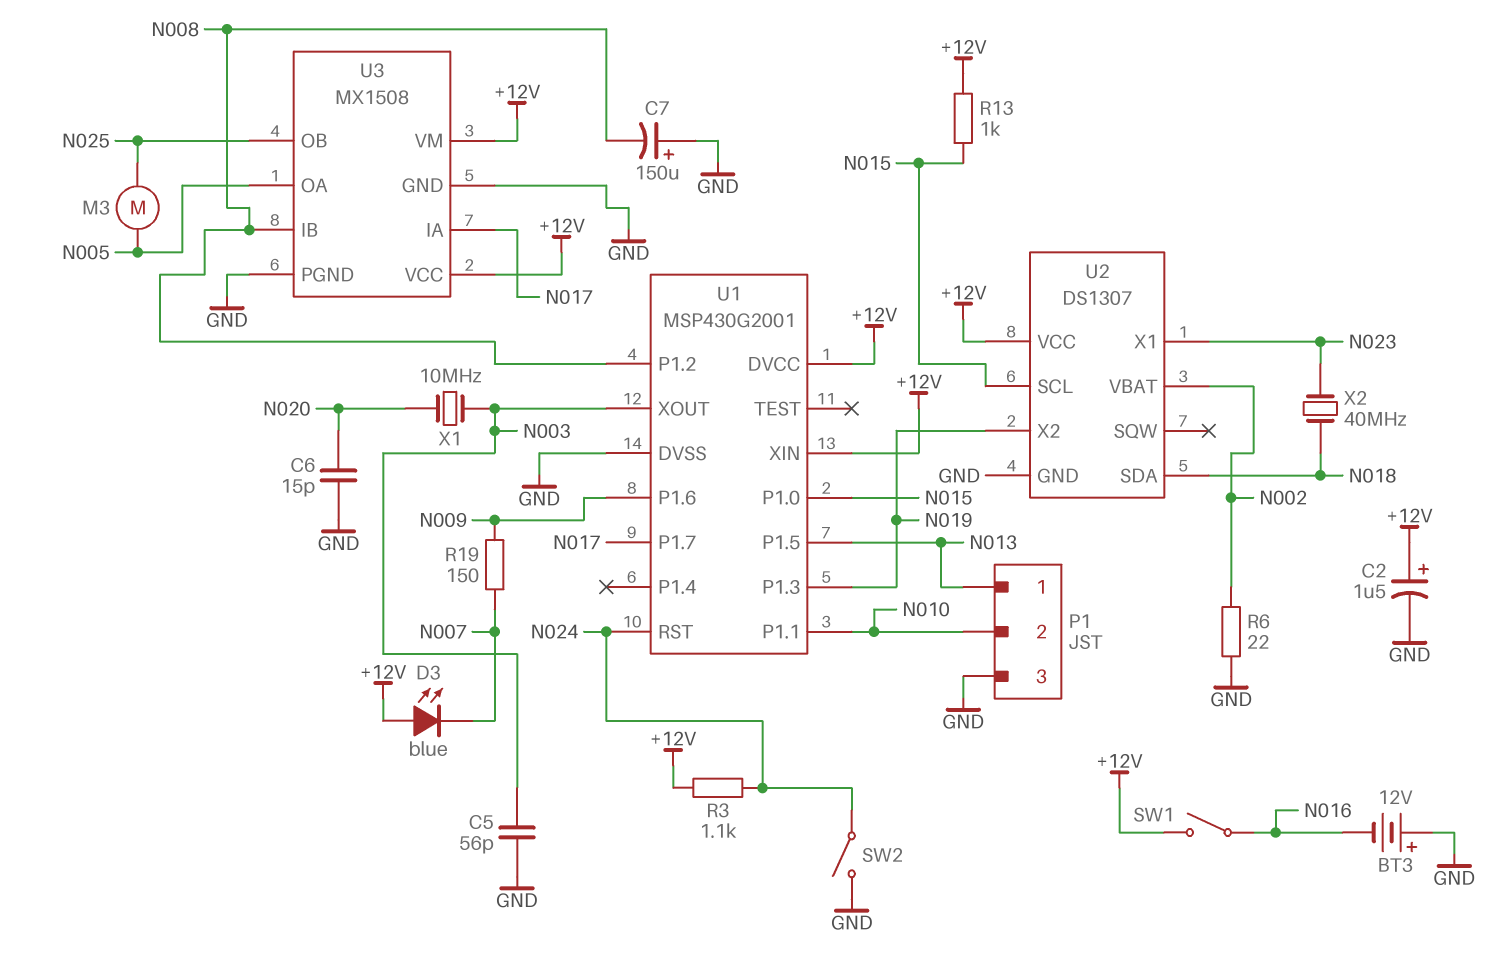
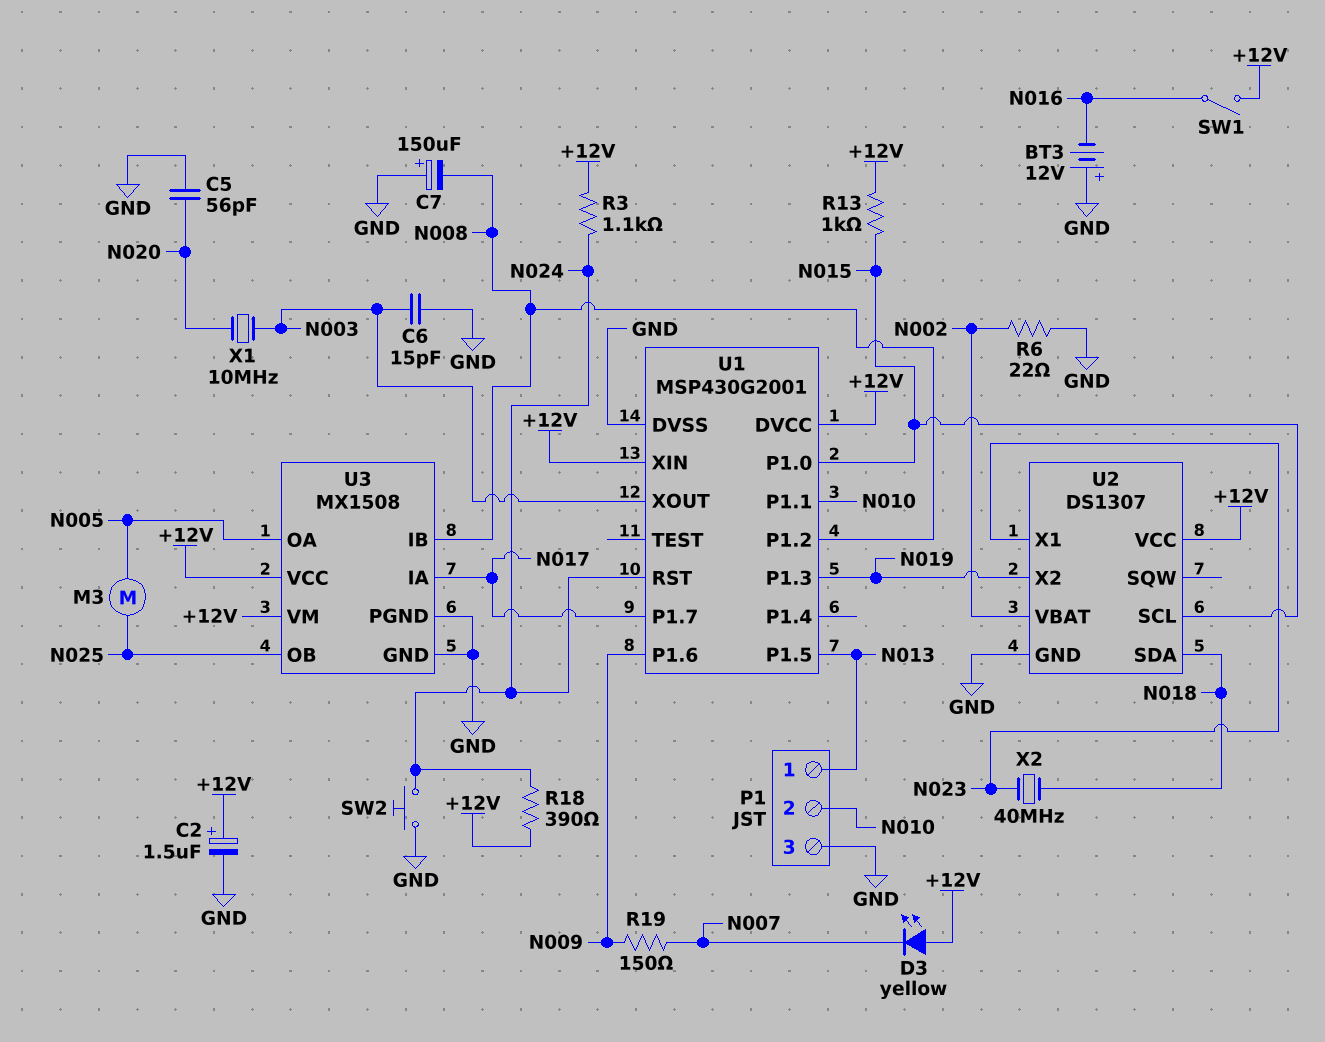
C5: 56pF (GND, N003) -> 56pF (GND, N020)
C6: 15pF (GND, N020) -> 15pF (GND, N003)
D3: LED blue (A +12V, K N007) -> LED yellow (A +12V, K N007)
R18: none -> 390 (+12V, N024)
SW2: switch (GND, N024) -> button (GND, N024)

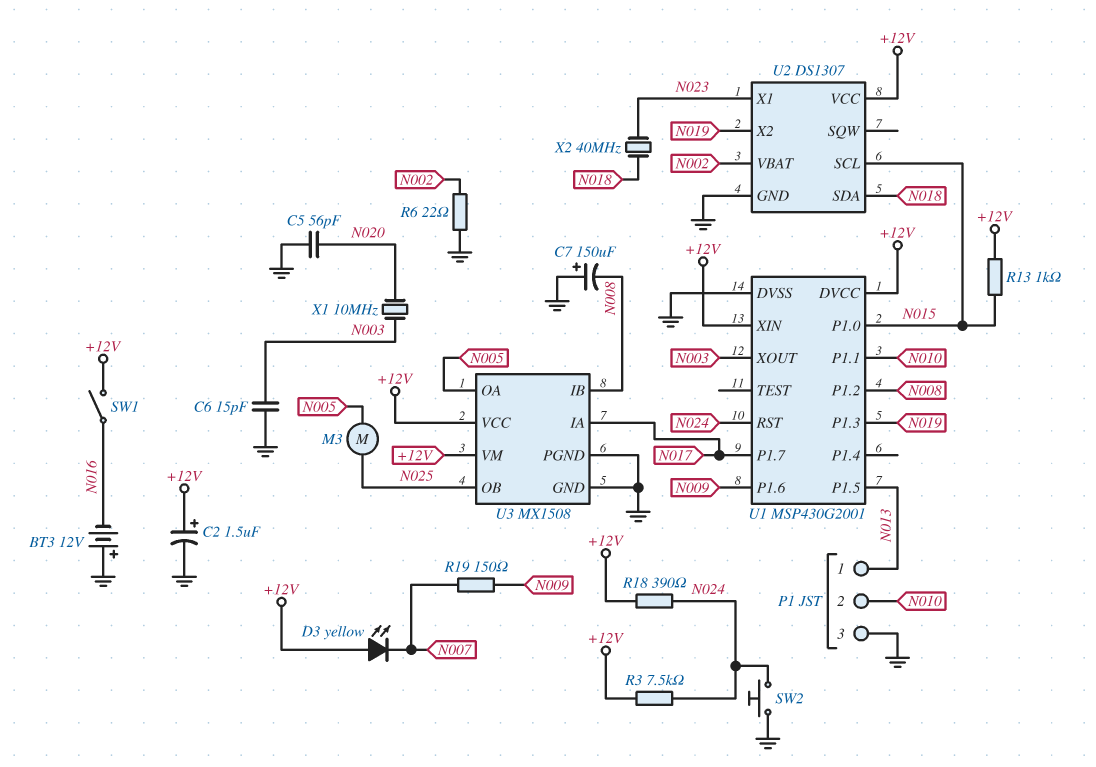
R3: 1.1k (+12V, N024) -> 7.5k (+12V, N024)

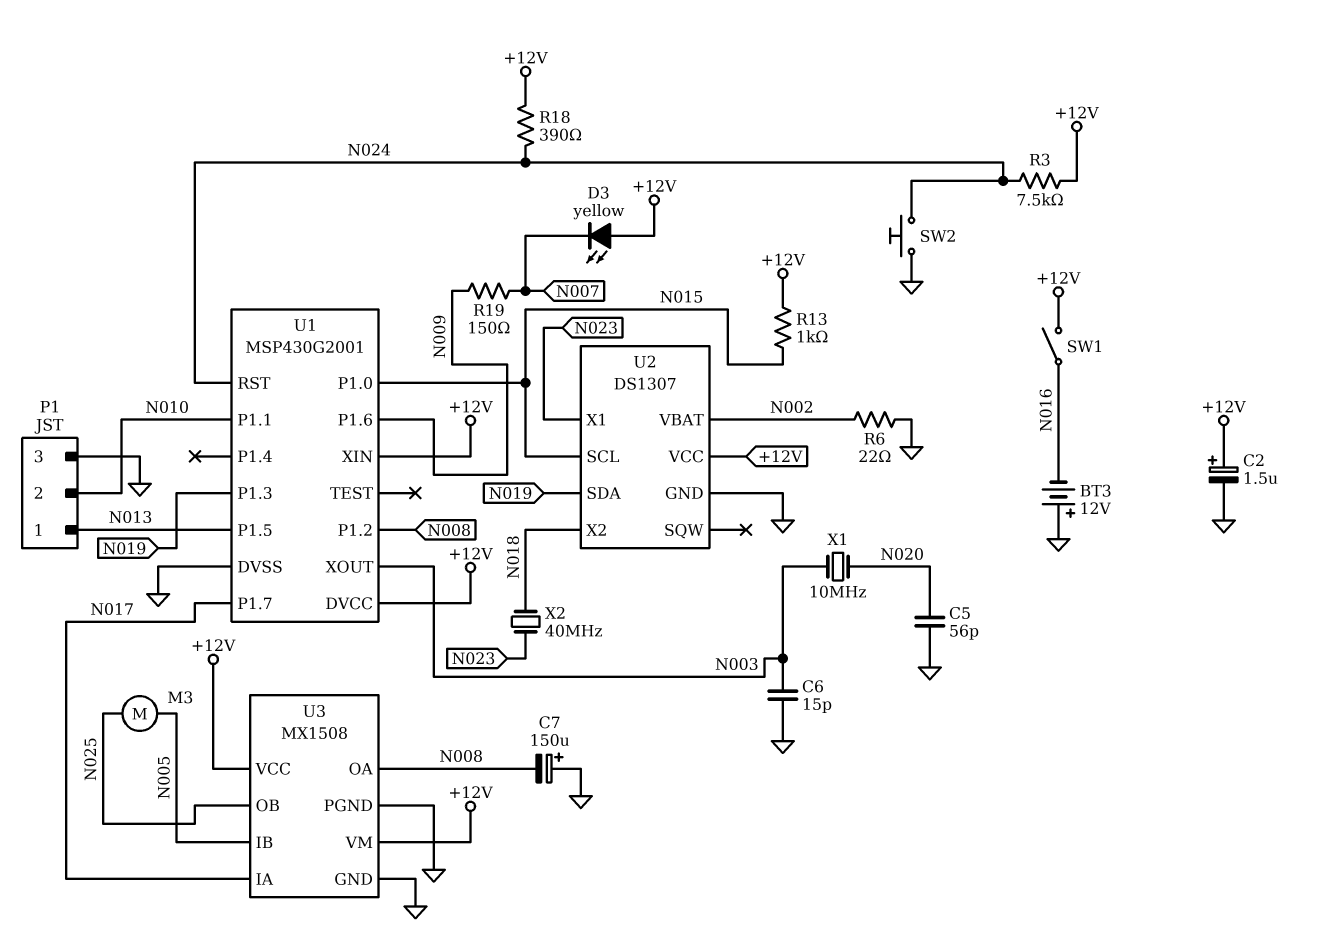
U2 pin SDA: N018 -> N019
U2 pin X2: N019 -> N018
U3 pin IB: N008 -> N005
U3 pin OA: N005 -> N008

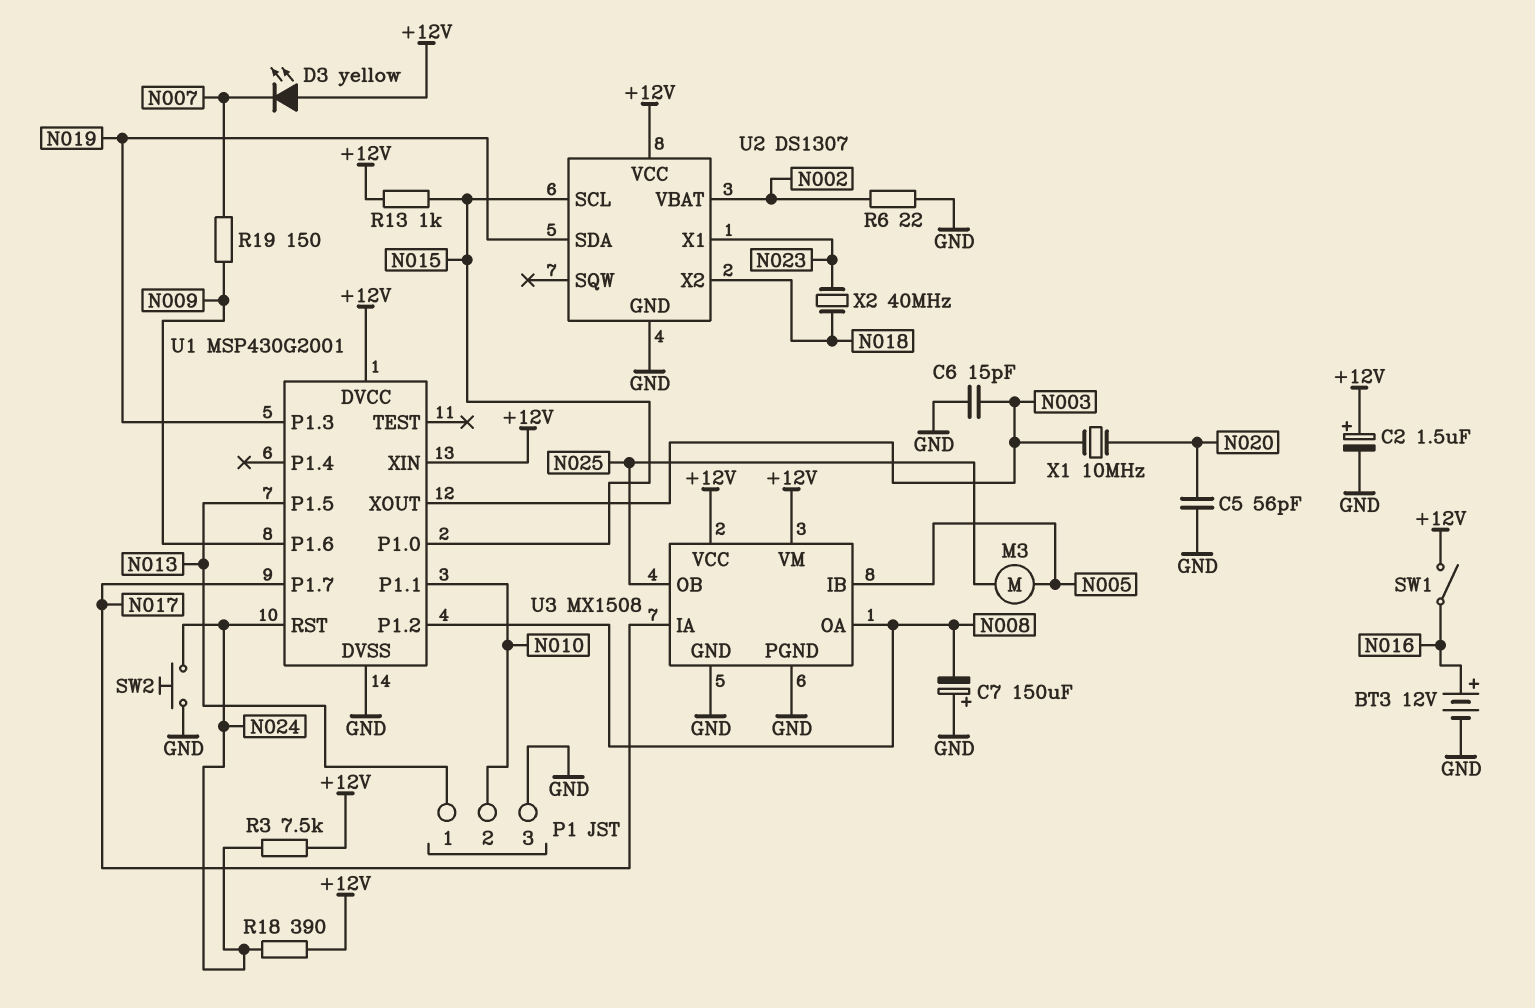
BT3: 12V (plus GND, minus N016) -> 12V (plus N016, minus GND)

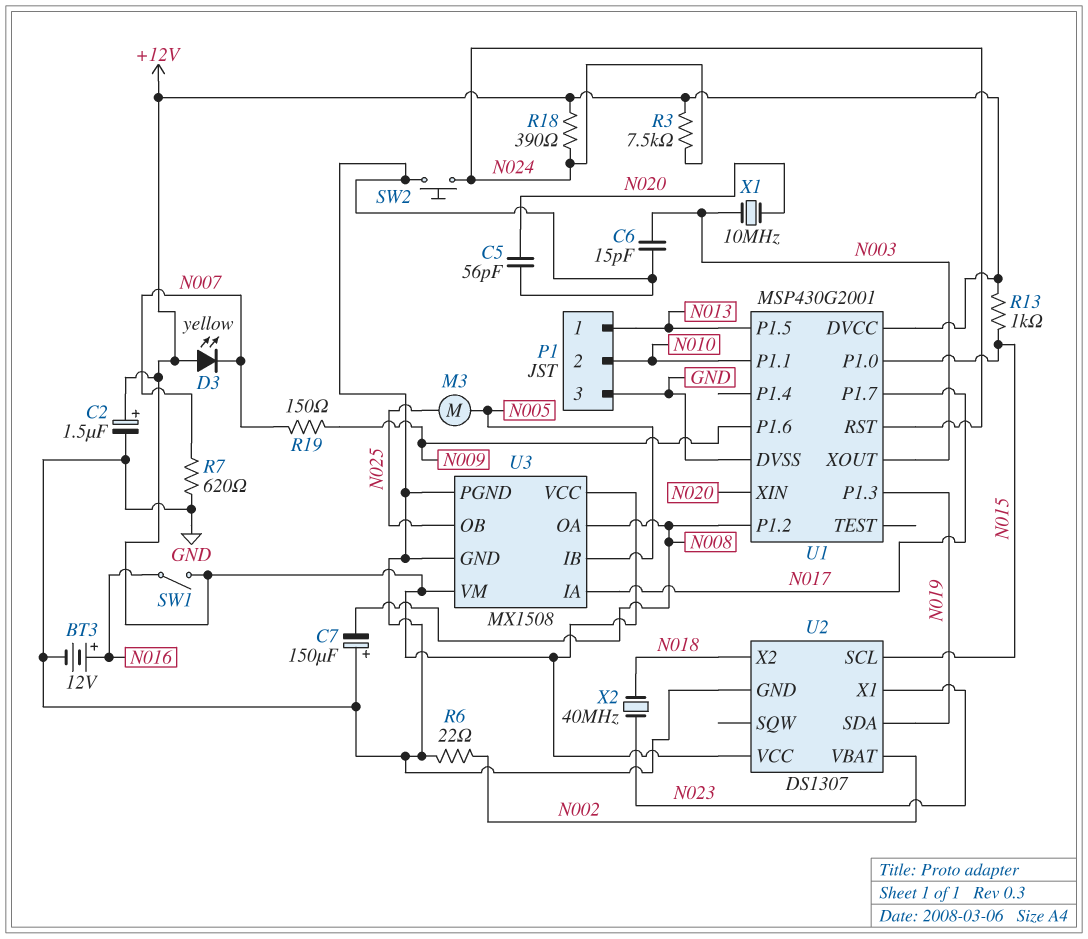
R7: none -> 620 (GND, N007)
U1 pin XIN: +12V -> N020

